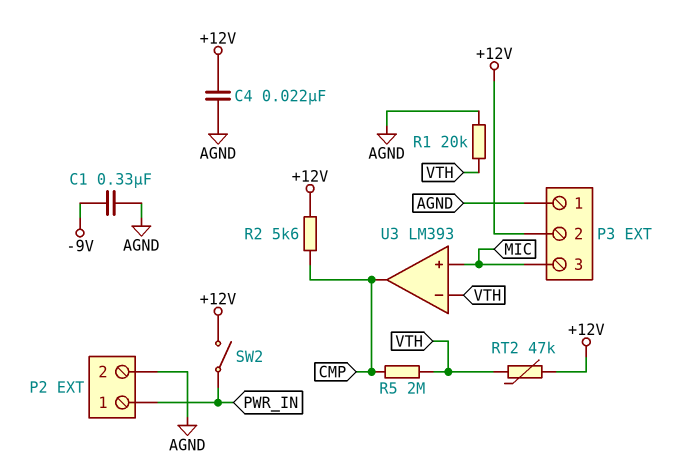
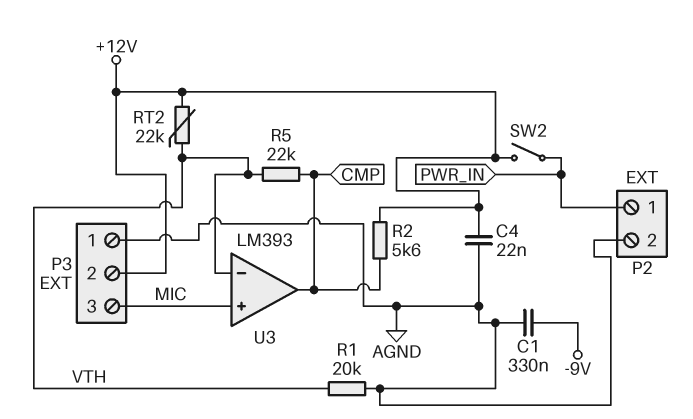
R5: 2M (CMP, VTH) -> 22k (CMP, VTH)
RT2: 47k (+12V, VTH) -> 22k (+12V, VTH)

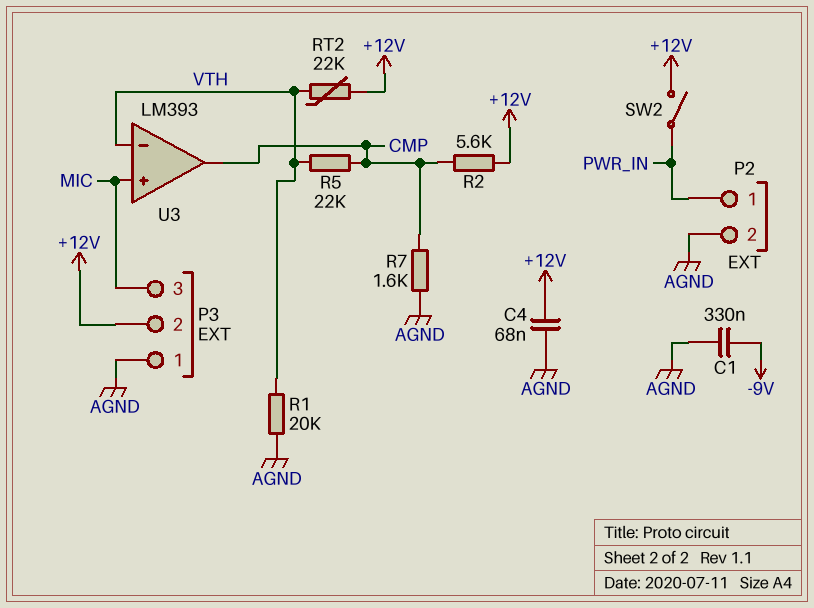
C4: 22nF (+12V, AGND) -> 68nF (+12V, AGND)
R7: none -> 1.6k (AGND, CMP)

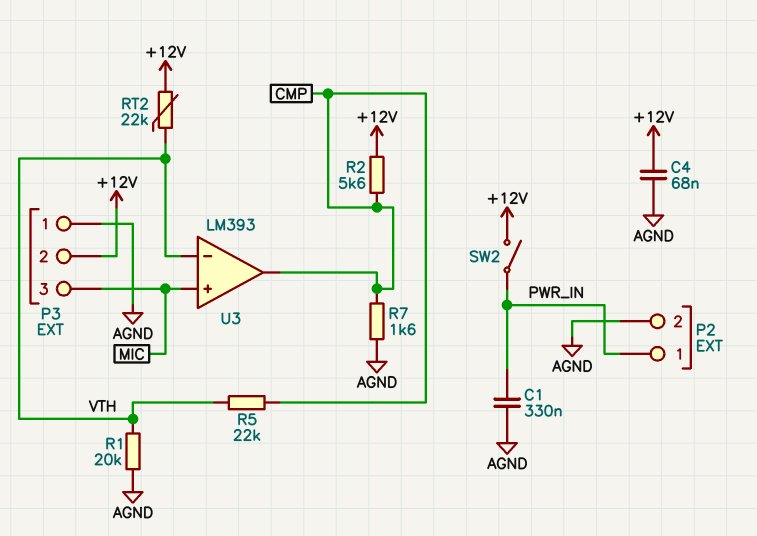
C1: 330nF (-9V, AGND) -> 330nF (AGND, PWR_IN)

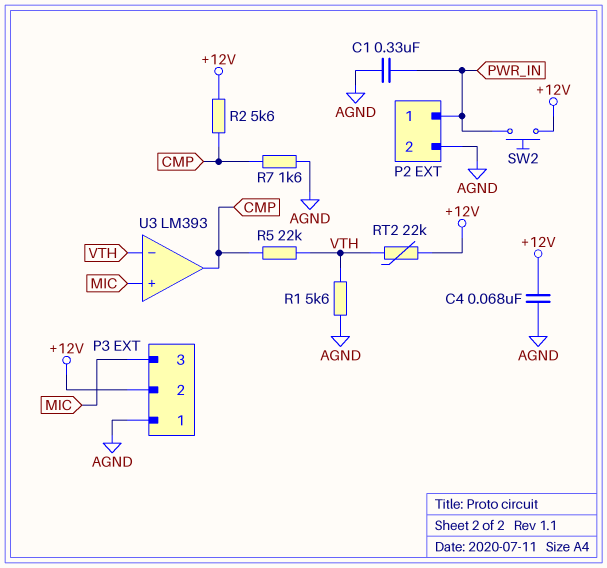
R1: 20k (AGND, VTH) -> 5.6k (AGND, VTH)
SW2: switch (+12V, PWR_IN) -> button (+12V, PWR_IN)

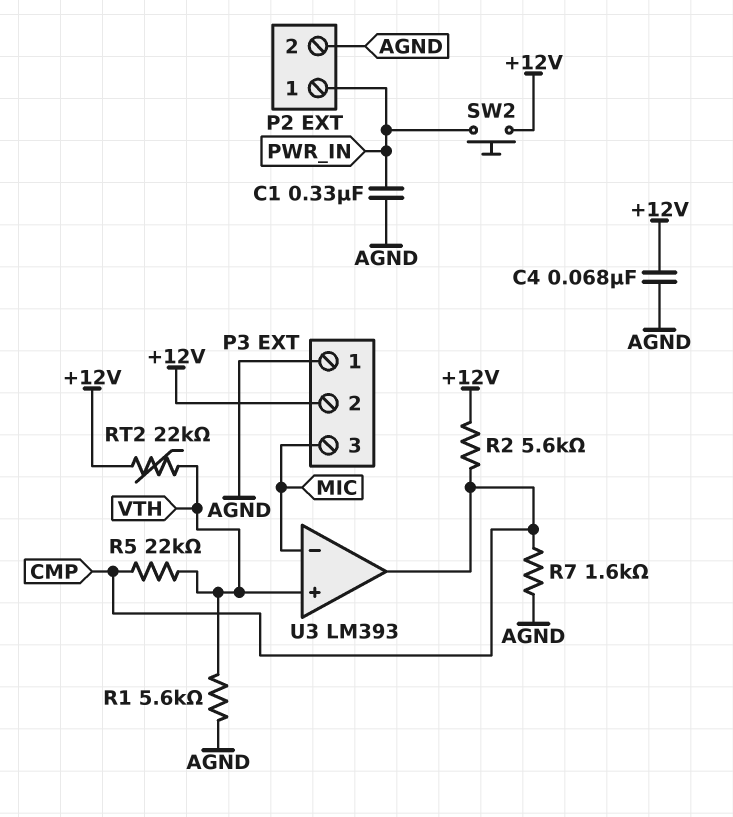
U3 pin in+: MIC -> VTH
U3 pin in-: VTH -> MIC

